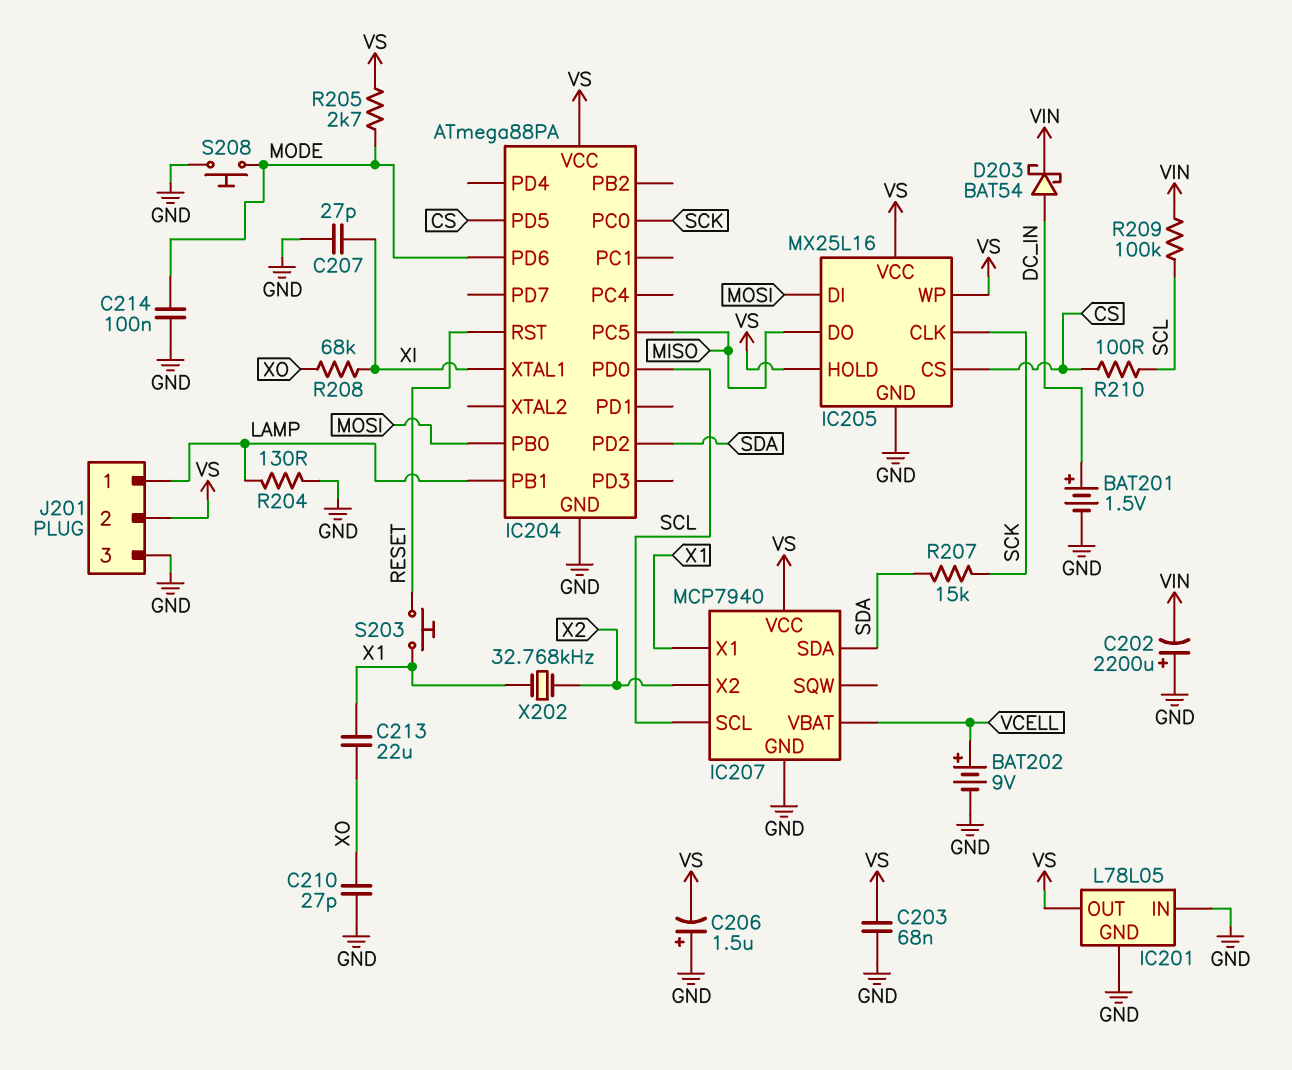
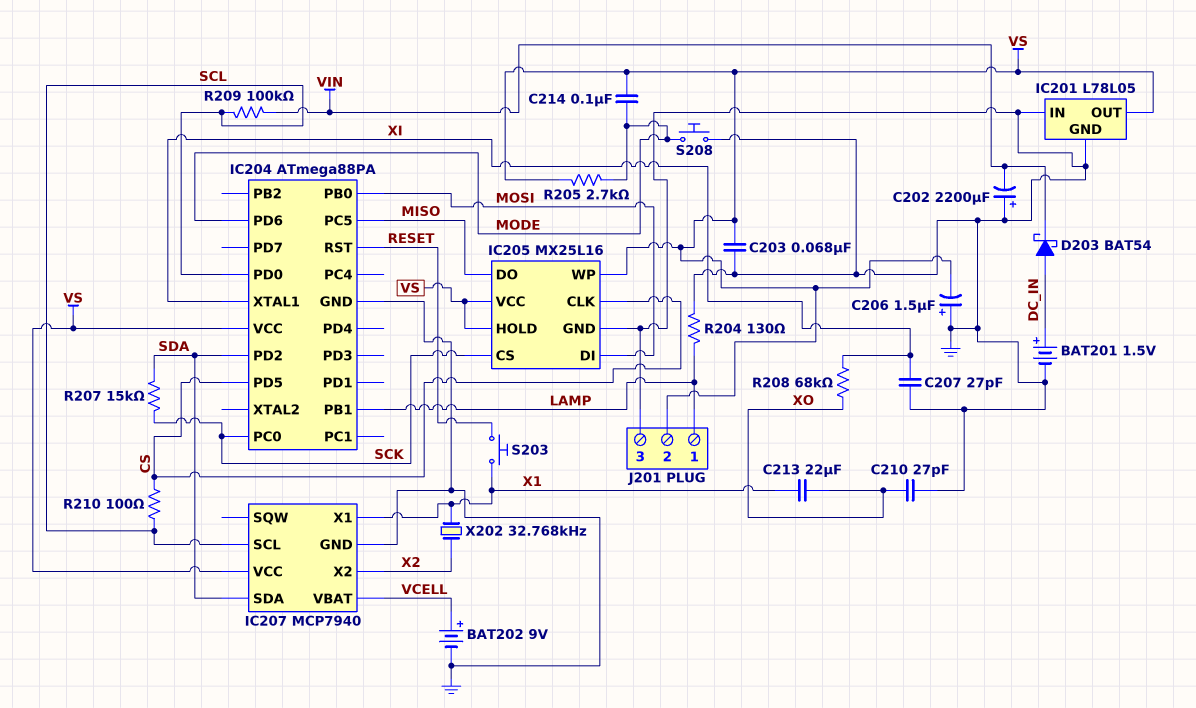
C214: 100nF (GND, MODE) -> 100nF (MODE, VS)
IC205 pin CLK: SCK -> CS
IC205 pin CS: CS -> SCK

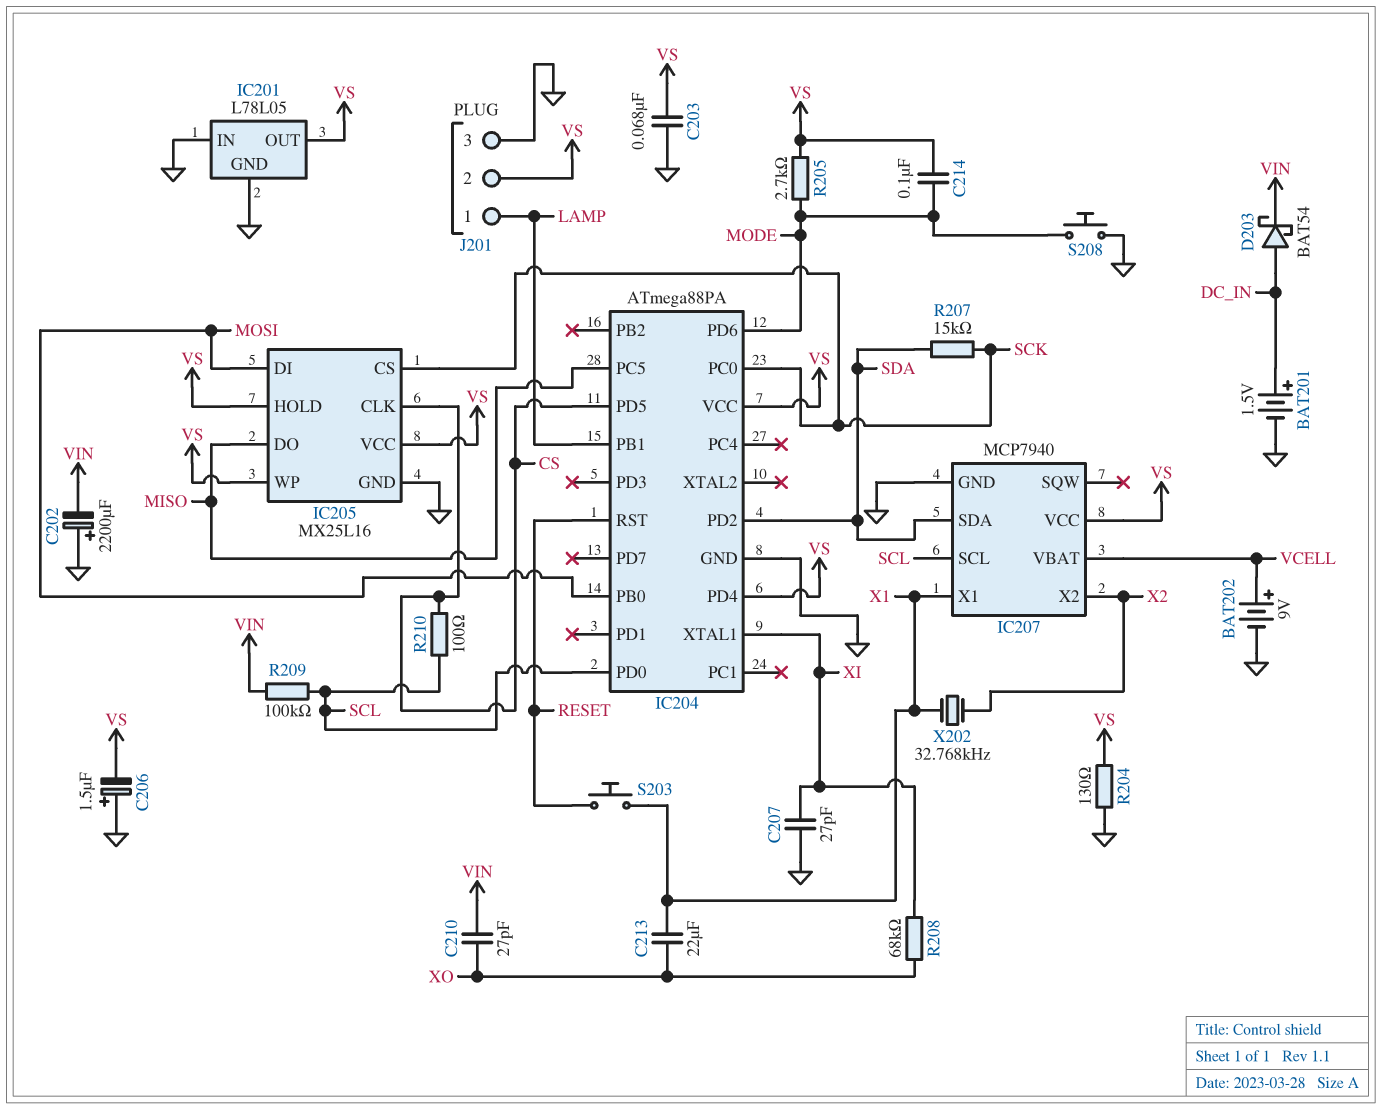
C210: 27pF (GND, XO) -> 27pF (VIN, XO)
IC204 pin PD4: none -> VS
R204: 130 (GND, LAMP) -> 130 (GND, VS)

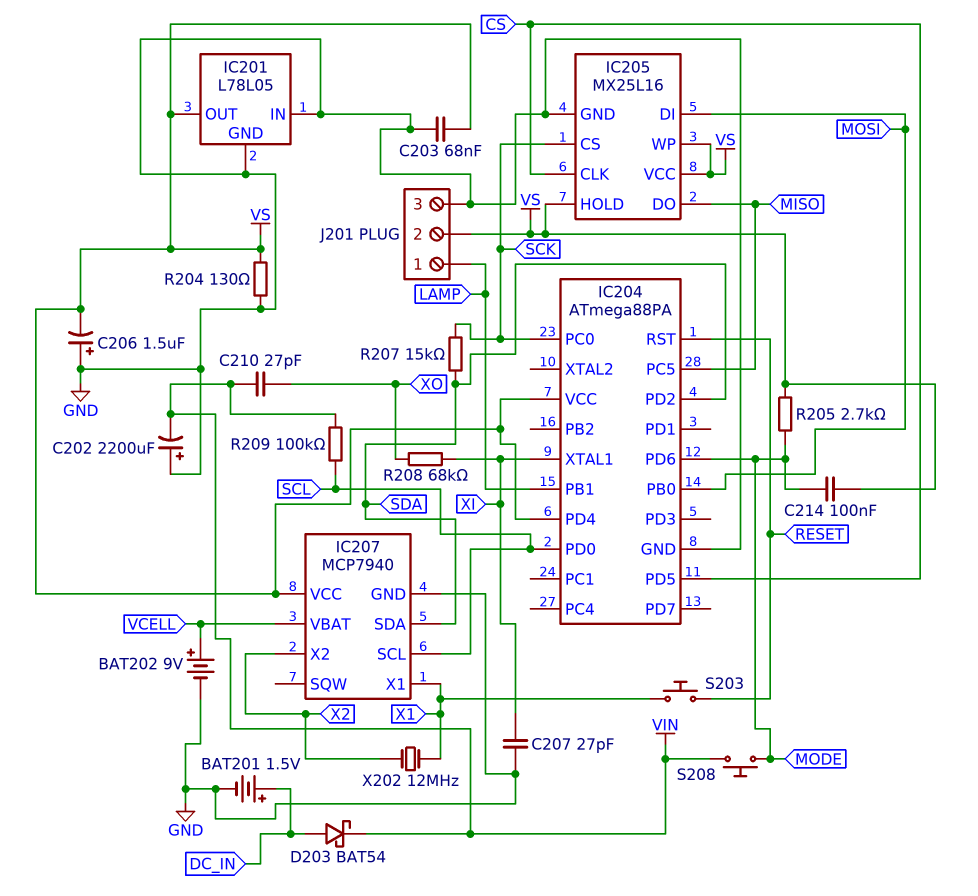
C213: 22uF (X1, XO) -> none
R210: 100 (CS, SCL) -> none
S208: button (GND, MODE) -> button (MODE, VIN)
X202: 32.768kHz (X1, X2) -> 12MHz (X1, X2)

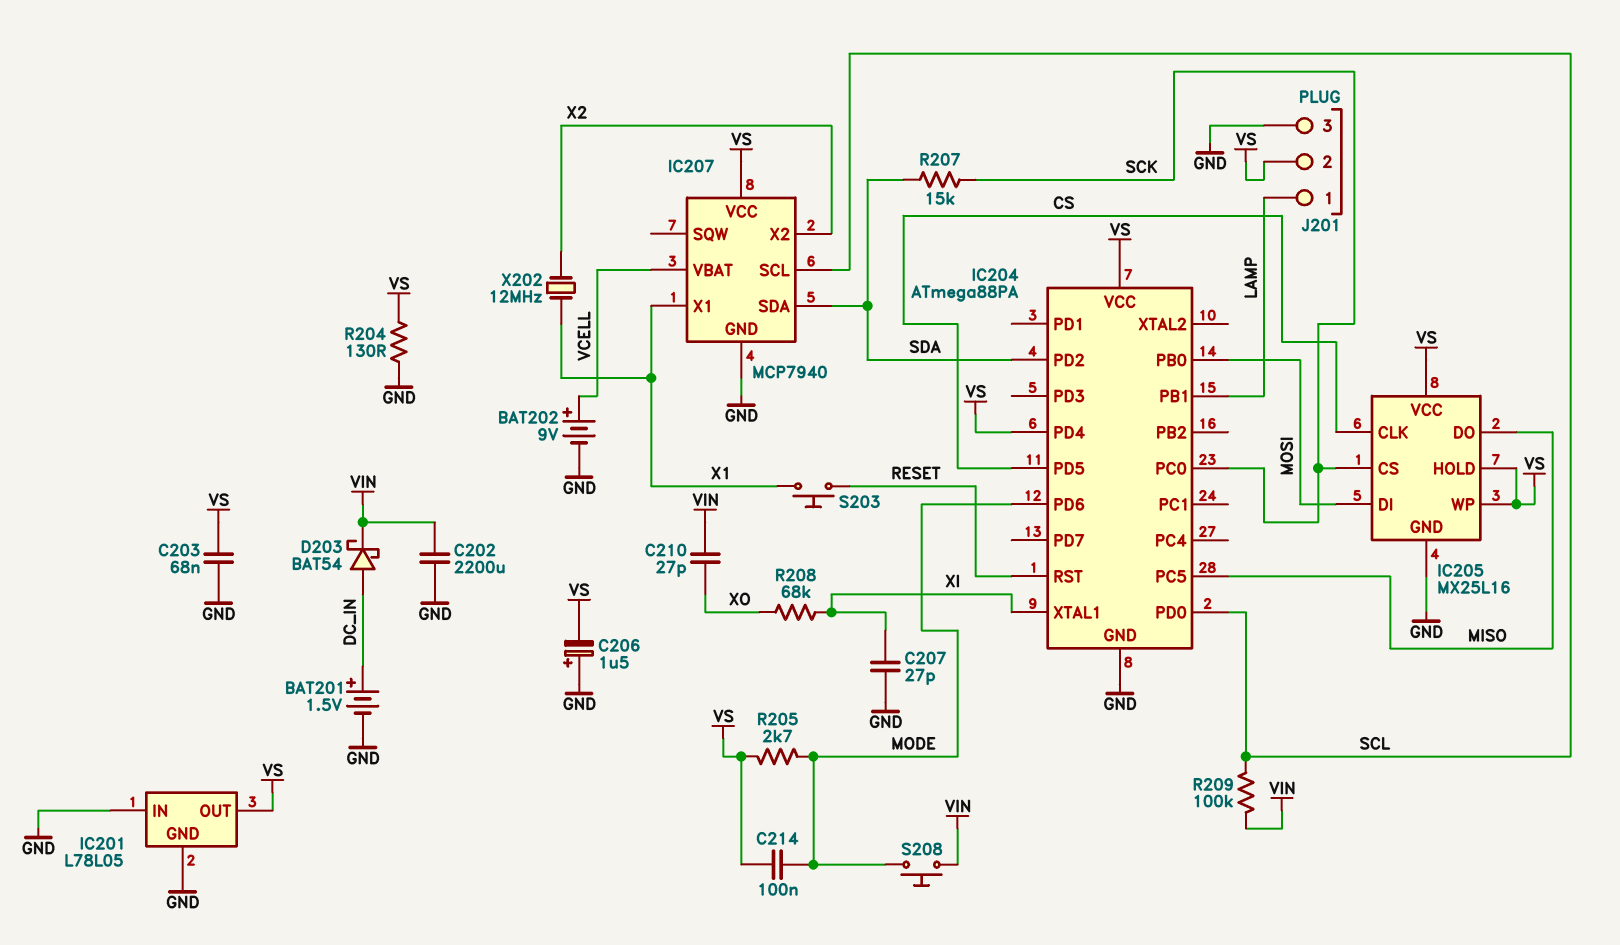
C202: 2200uF (plus GND, minus VIN) -> 2200uF (GND, VIN)

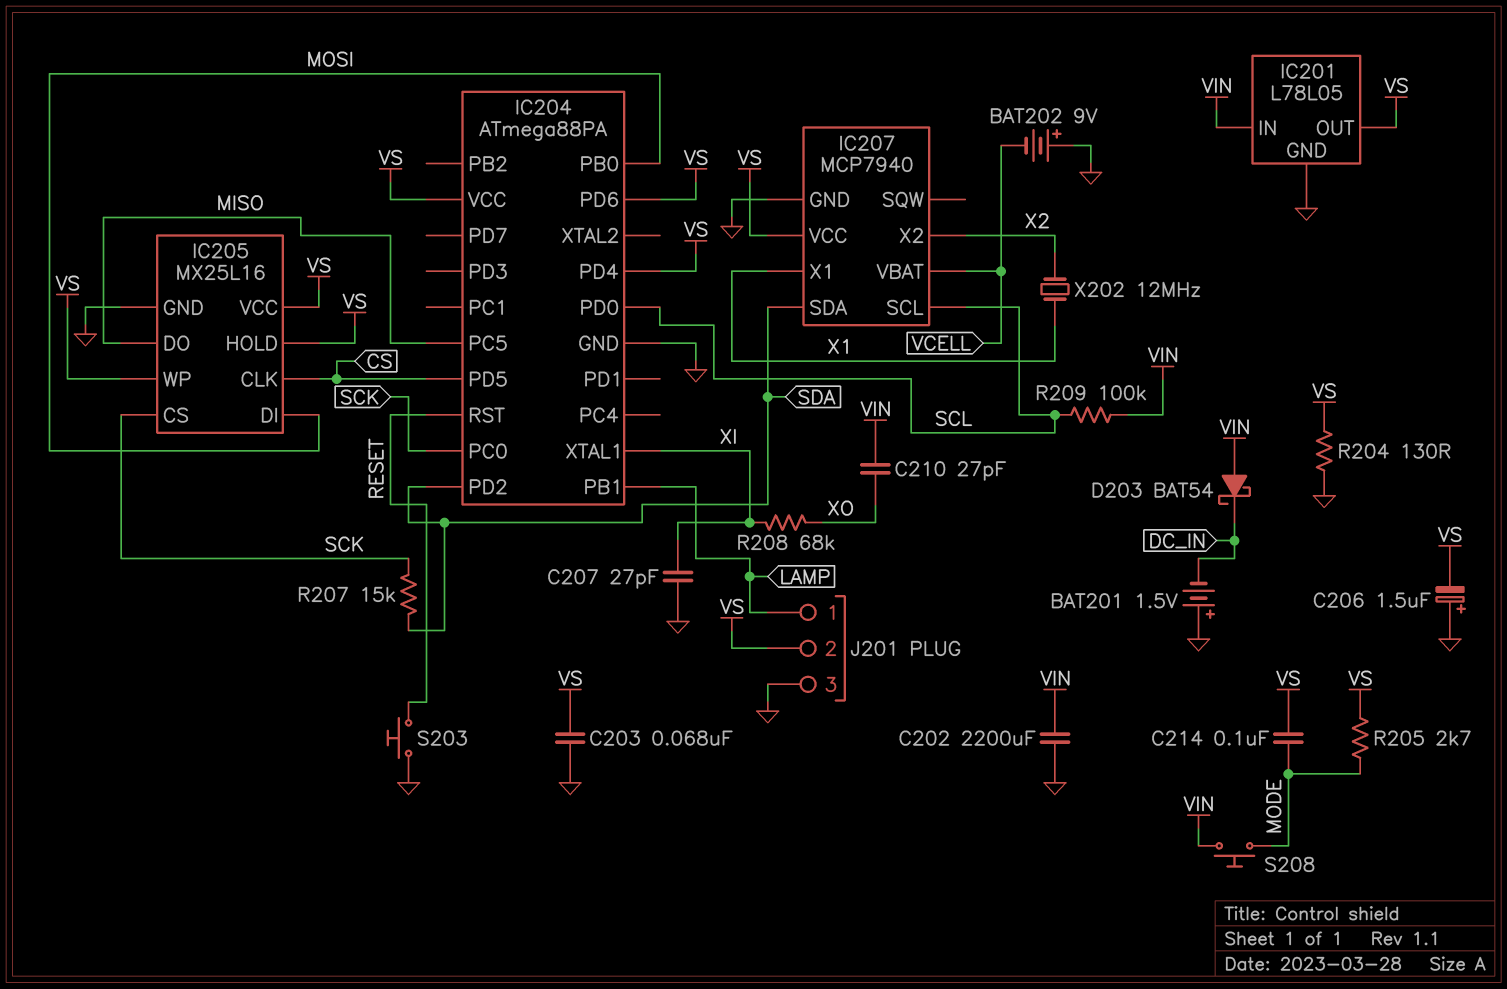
BAT201: 1.5V (plus DC_IN, minus GND) -> 1.5V (plus GND, minus DC_IN)
BAT202: 9V (plus VCELL, minus GND) -> 9V (plus GND, minus VCELL)
D203: schottky BAT54 (A DC_IN, K VIN) -> schottky BAT54 (A VIN, K DC_IN)
IC201 pin IN: GND -> VIN
IC204 pin PD6: MODE -> VS
S203: button (RESET, X1) -> button (GND, RESET)

